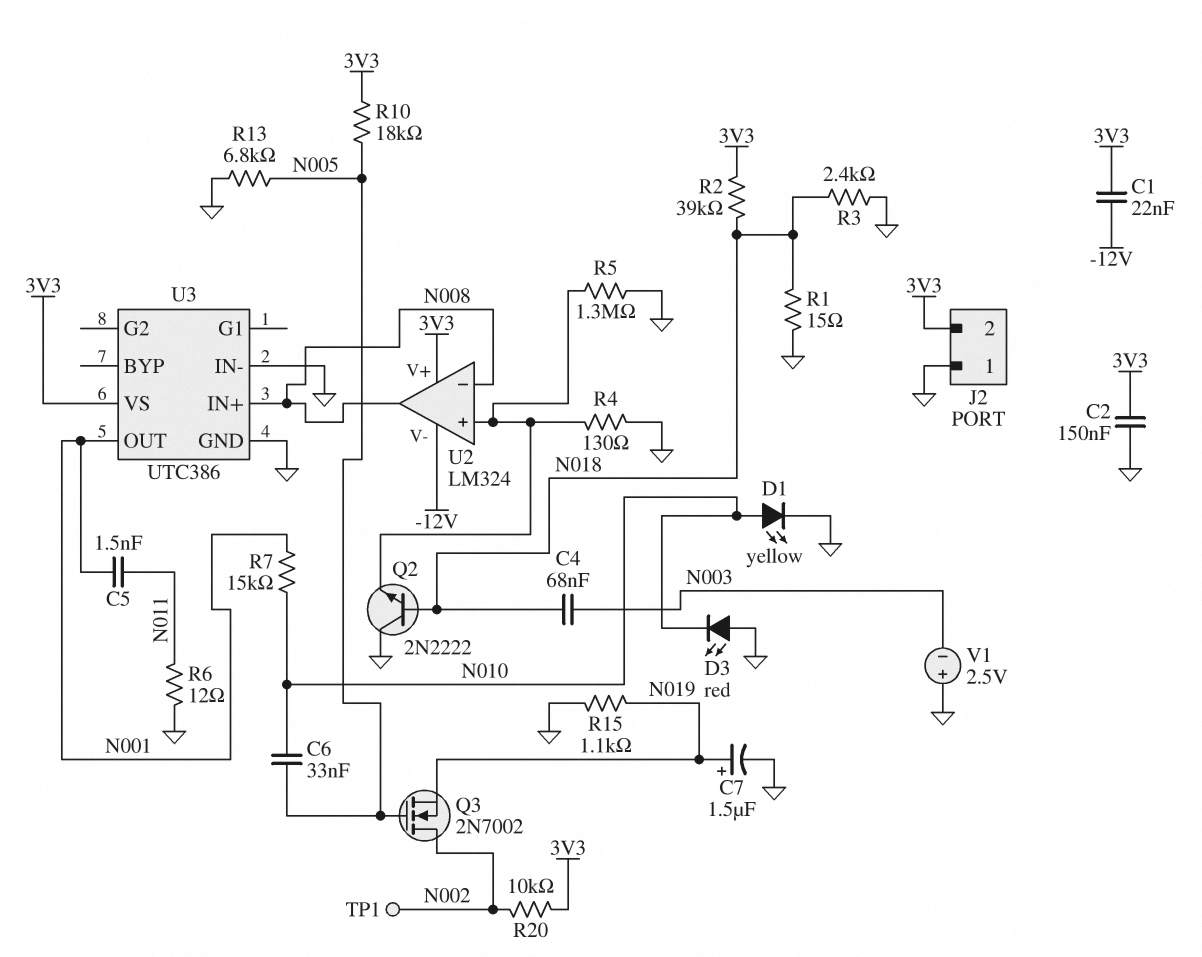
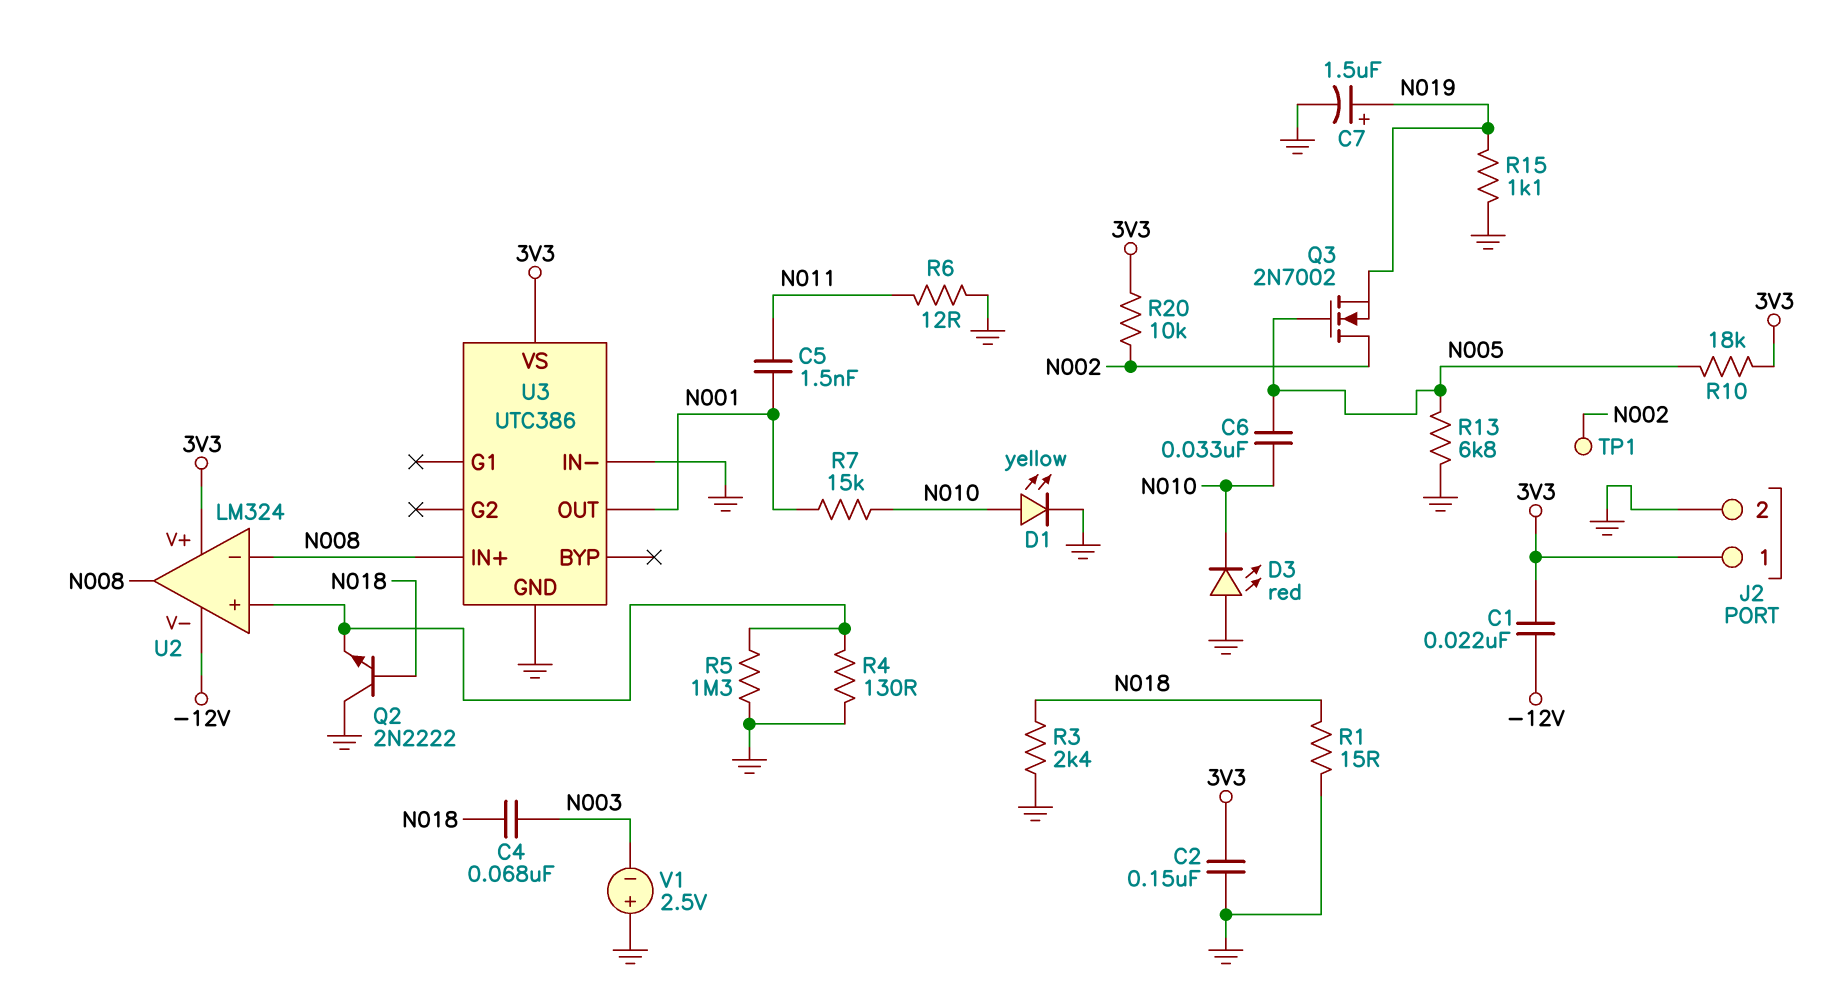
J2 pin 1: GND -> 3V3
J2 pin 2: 3V3 -> GND
R2: 39k (3V3, N018) -> none

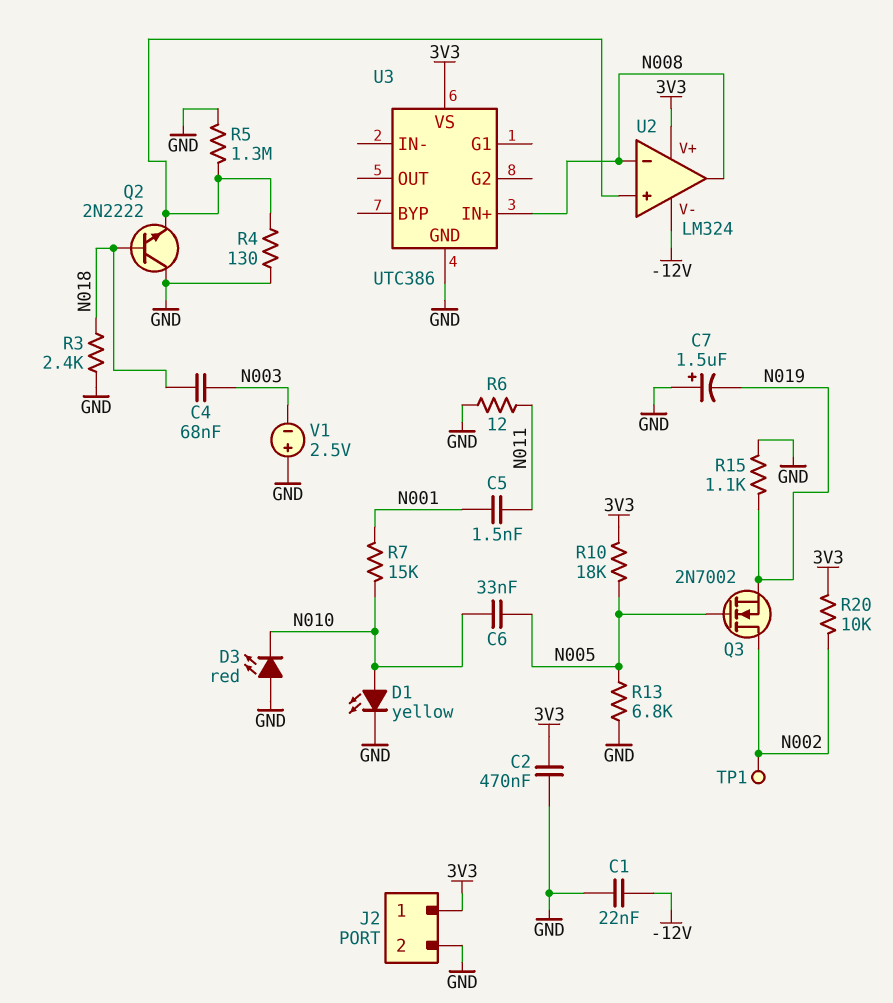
C1: 22nF (-12V, 3V3) -> 22nF (-12V, GND)
C2: 150nF (3V3, GND) -> 470nF (3V3, GND)
C7: 1.5uF (plus N019, minus GND) -> 1.5uF (plus GND, minus N019)
R1: 15 (GND, N018) -> none
U3 pin IN-: GND -> none
U3 pin OUT: N001 -> none

